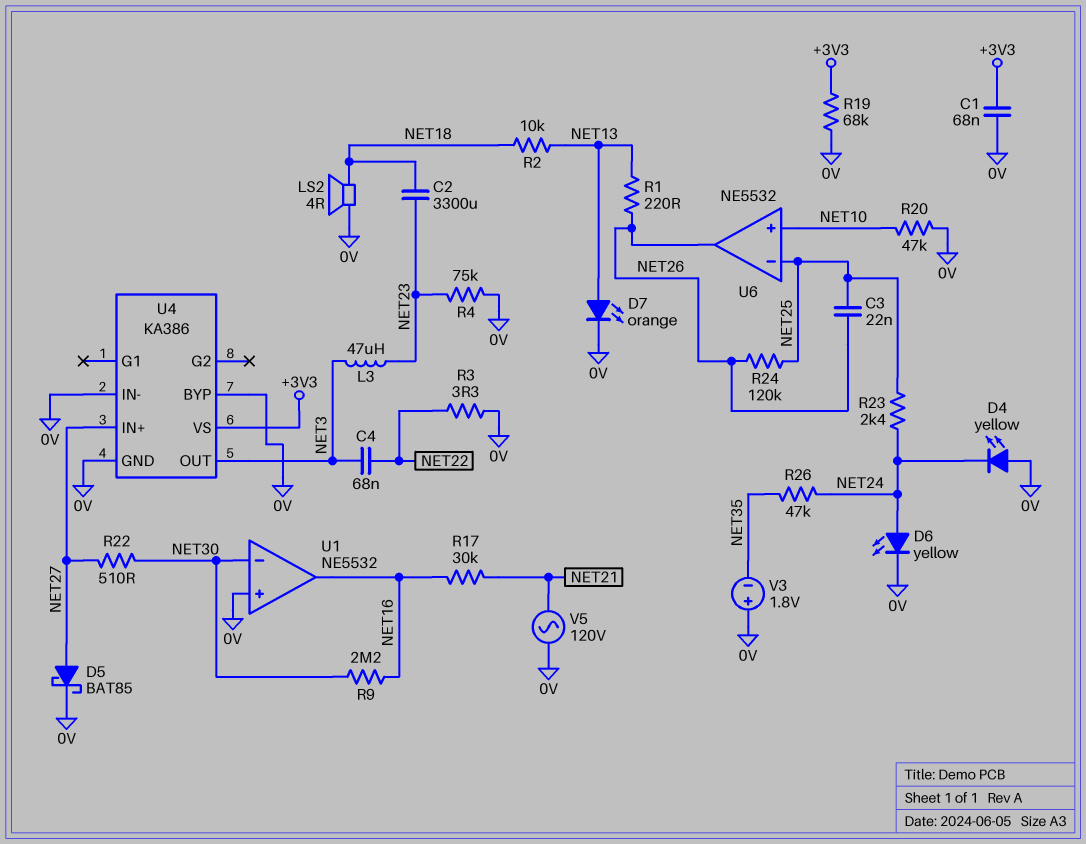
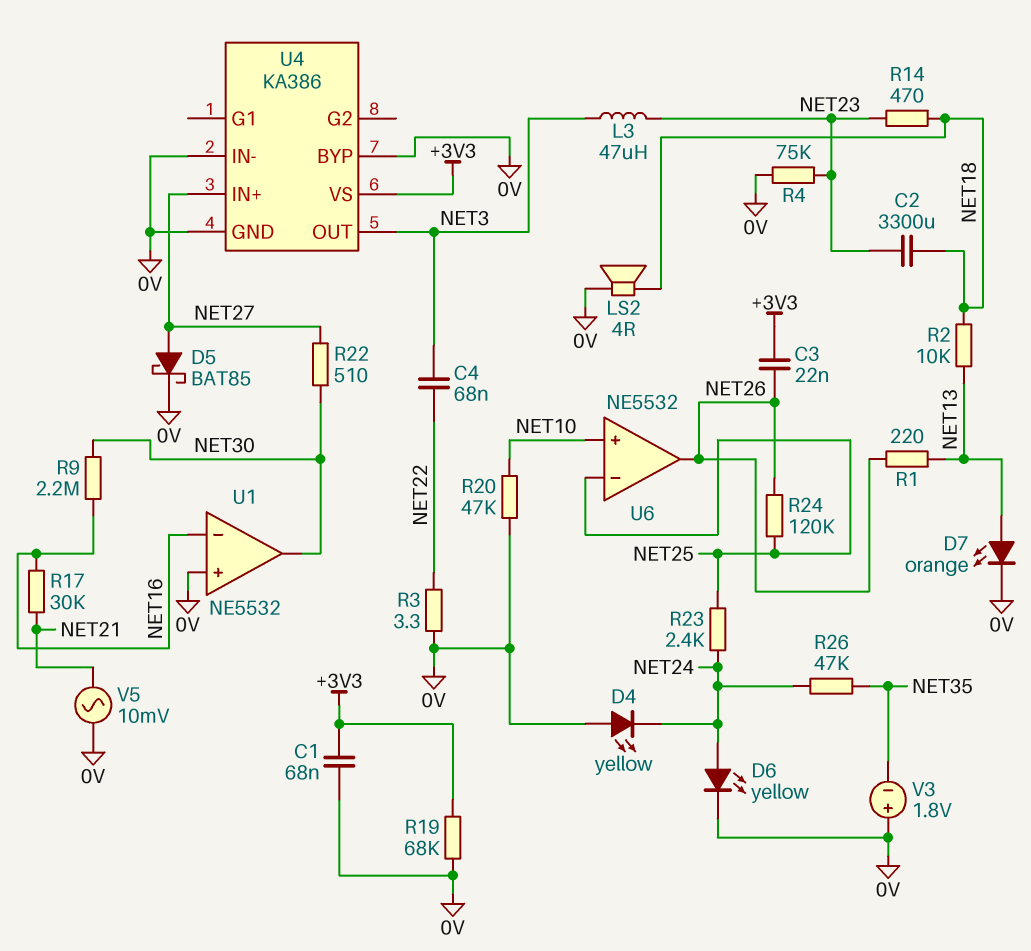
C3: 22nF (NET25, NET26) -> 22nF (+3V3, NET26)
R14: none -> 470 (NET18, NET23)
U1 pin in-: NET30 -> NET16
U1 pin out: NET16 -> NET30
V5: AC 120V (0V, NET21) -> AC 10mV (0V, NET21)

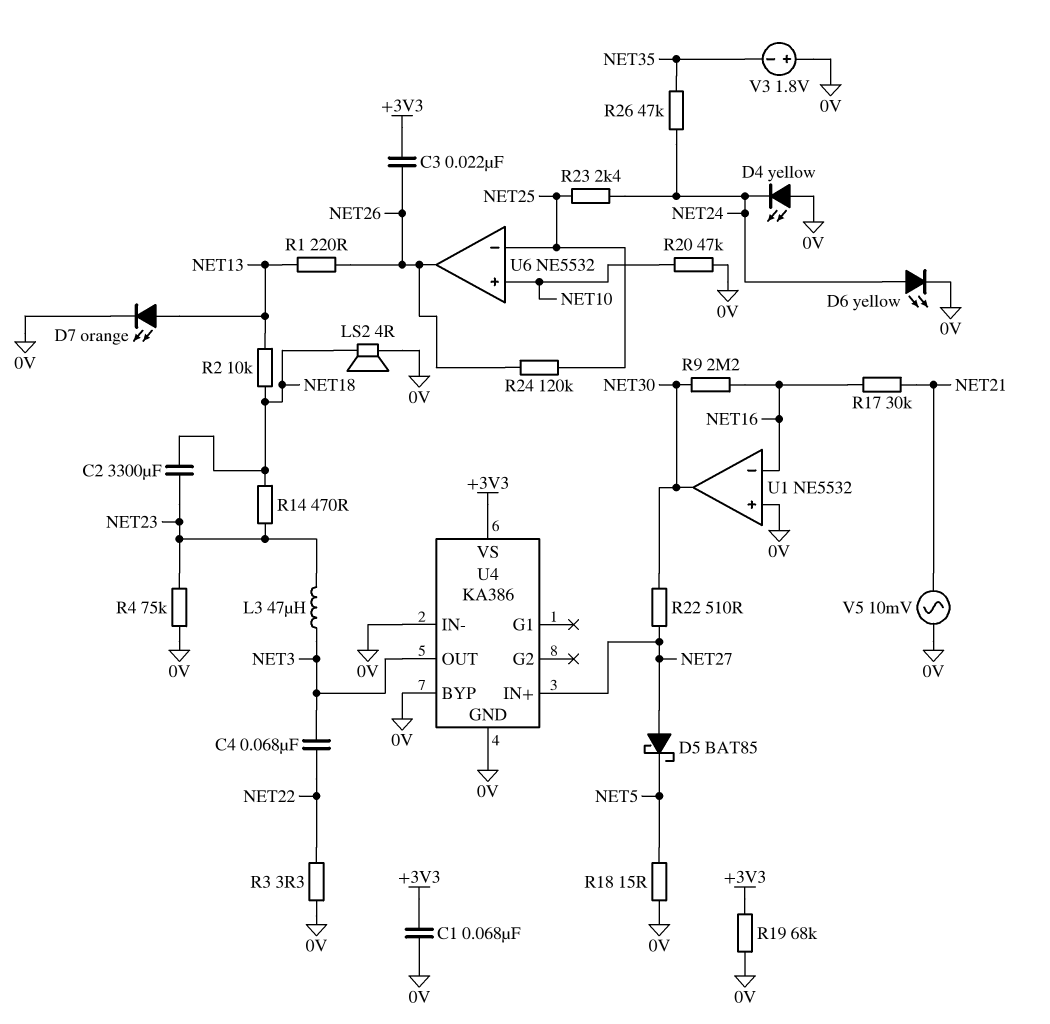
D5: schottky BAT85 (A NET27, K 0V) -> schottky BAT85 (A NET27, K NET5)
R18: none -> 15 (0V, NET5)

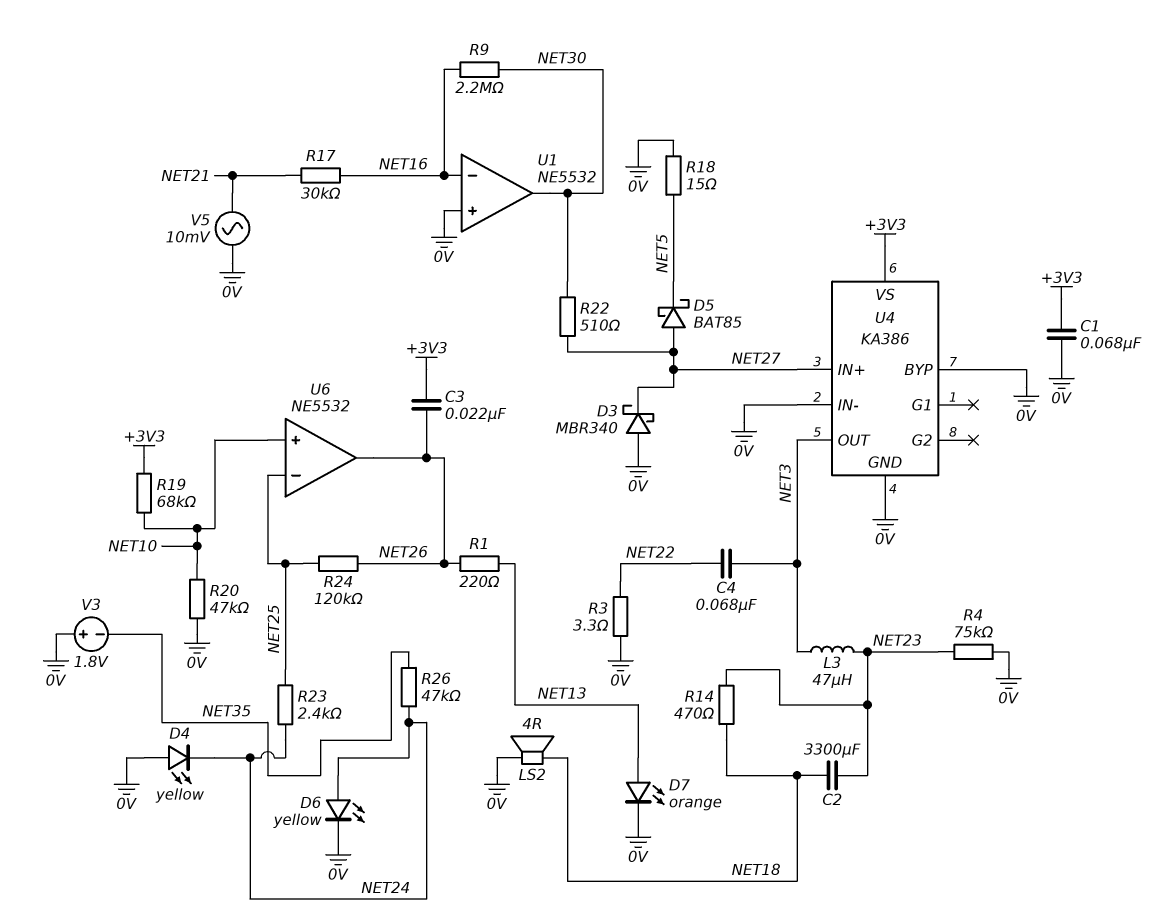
D3: none -> schottky MBR340 (A 0V, K NET27)
R2: 10k (NET13, NET18) -> none
R19: 68k (+3V3, 0V) -> 68k (+3V3, NET10)

